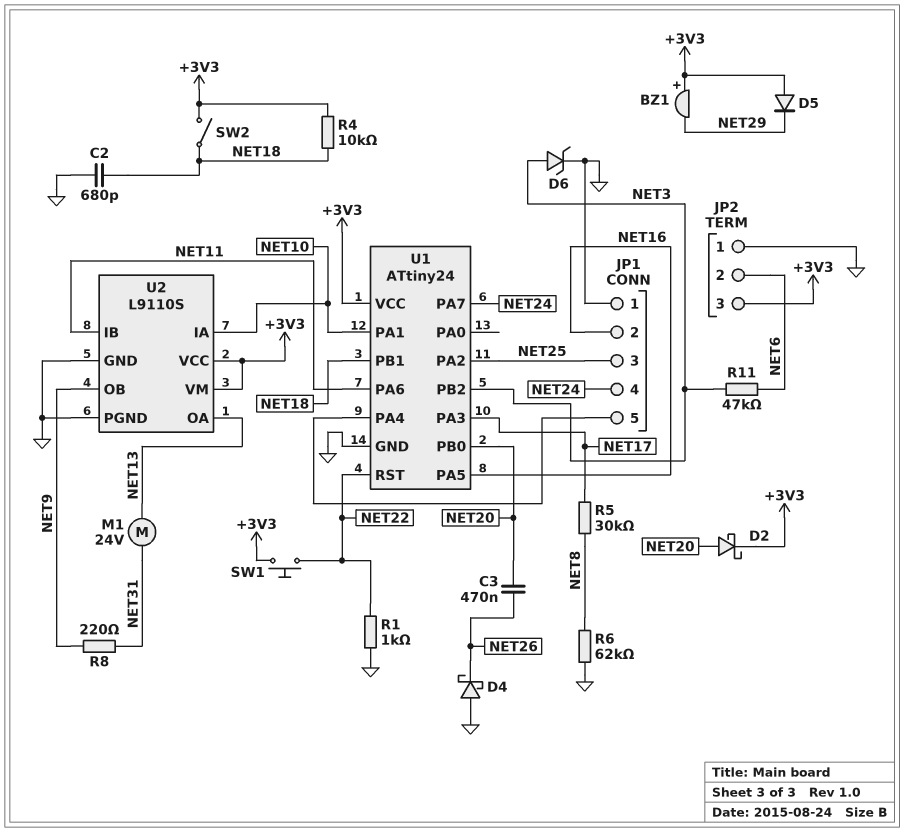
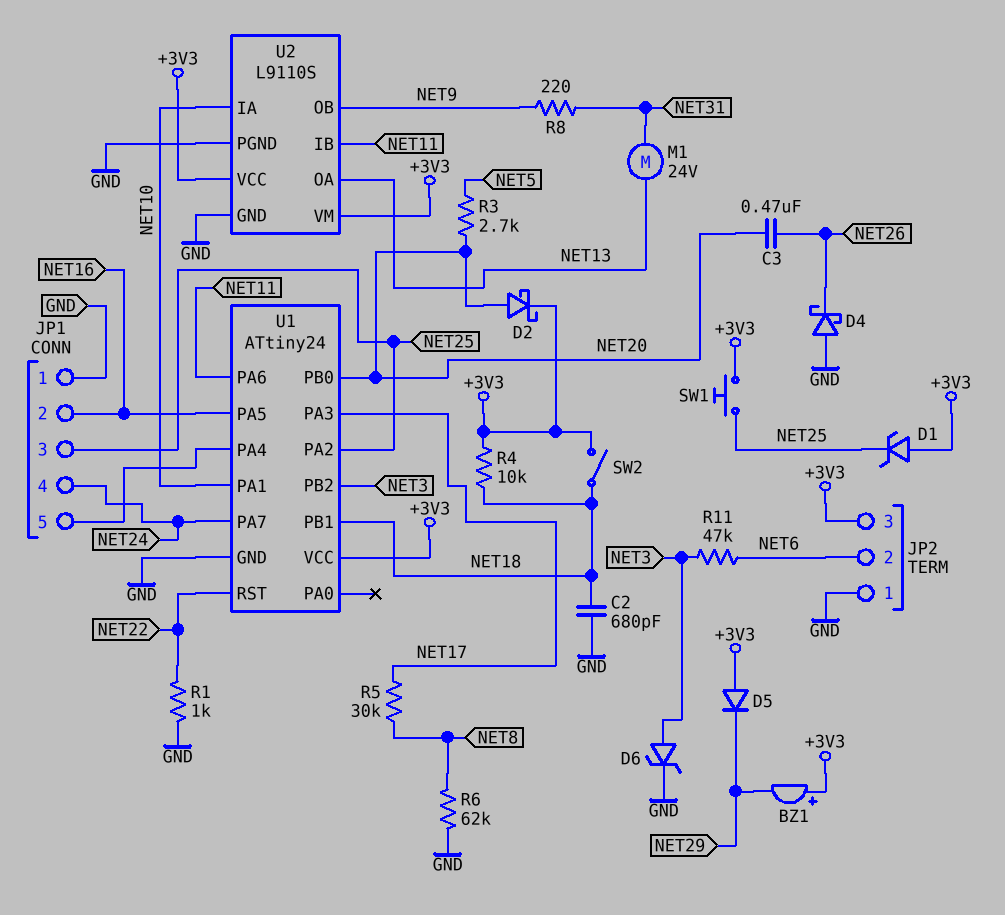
D1: none -> zener (A +3V3, K NET25)
R3: none -> 2.7k (NET5, NET20)
SW1: button (+3V3, NET22) -> button (+3V3, NET25)

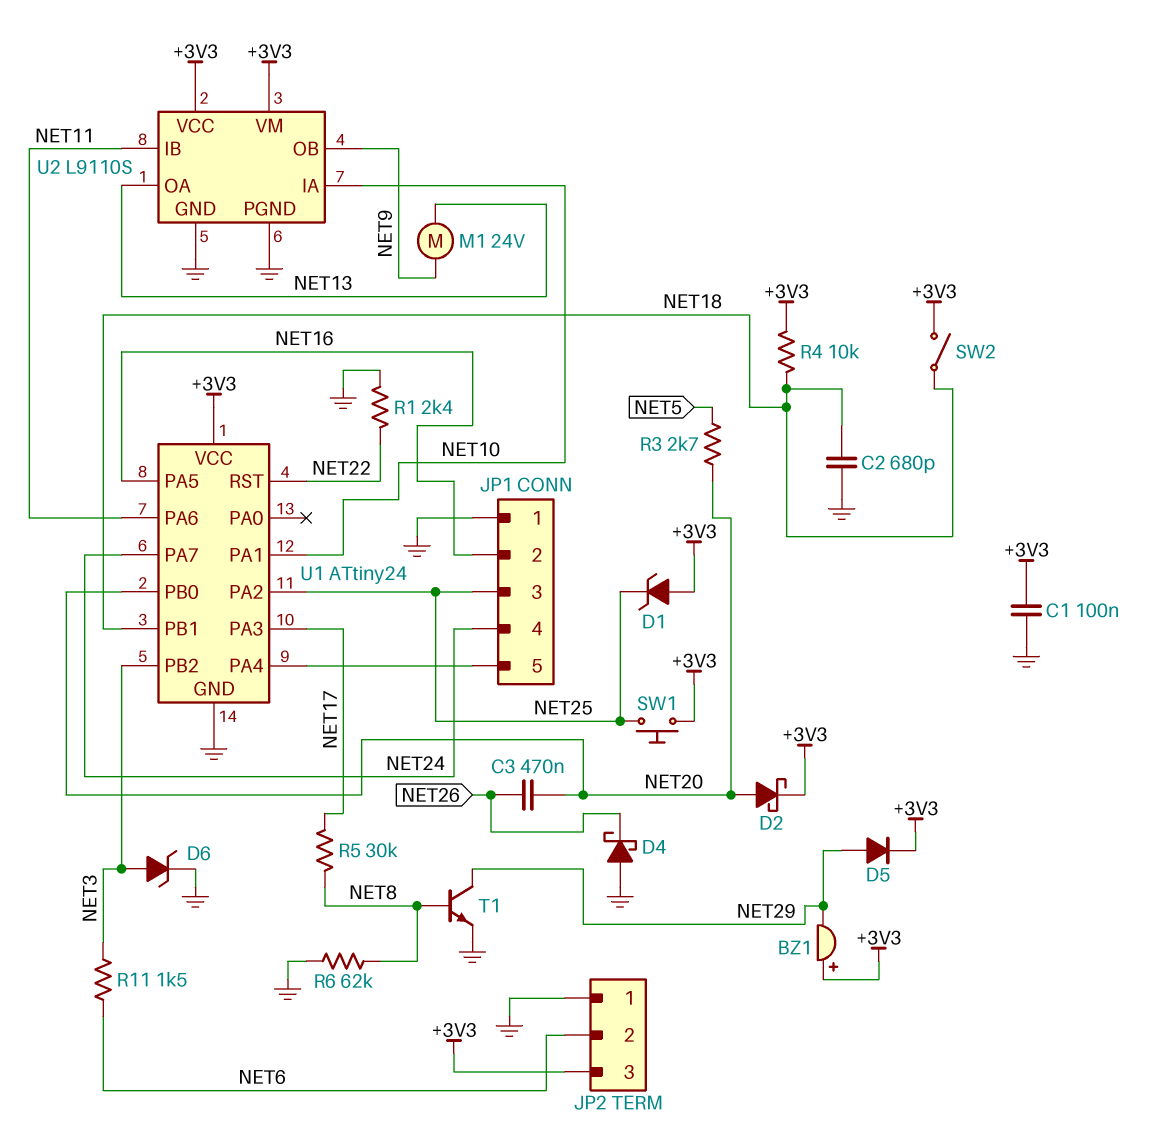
C1: none -> 100nF (+3V3, GND)
D5: diode (A +3V3, K NET29) -> diode (A NET29, K +3V3)
M1: motor 24V (NET13, NET31) -> motor 24V (NET9, NET13)
R1: 1k (GND, NET22) -> 2.4k (GND, NET22)
R8: 220 (NET9, NET31) -> none
R11: 47k (NET3, NET6) -> 1.5k (NET3, NET6)
T1: none -> NPN (B NET8, C NET29, E GND)

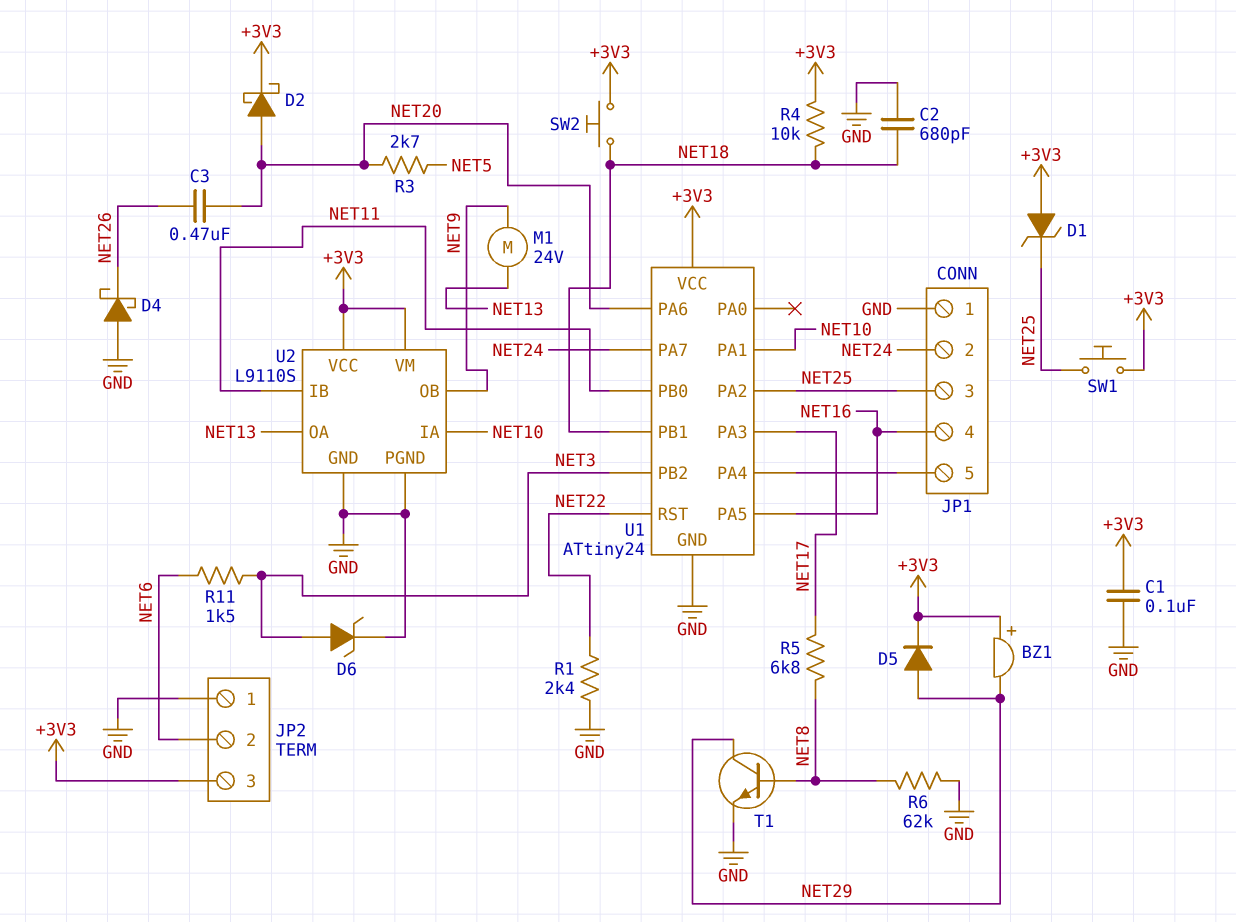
JP1 pin 2: NET16 -> NET24
JP1 pin 4: NET24 -> NET16
R5: 30k (NET8, NET17) -> 6.8k (NET8, NET17)
SW2: switch (+3V3, NET18) -> button (+3V3, NET18)
U1 pin PA6: NET11 -> NET20
U1 pin PB0: NET20 -> NET11

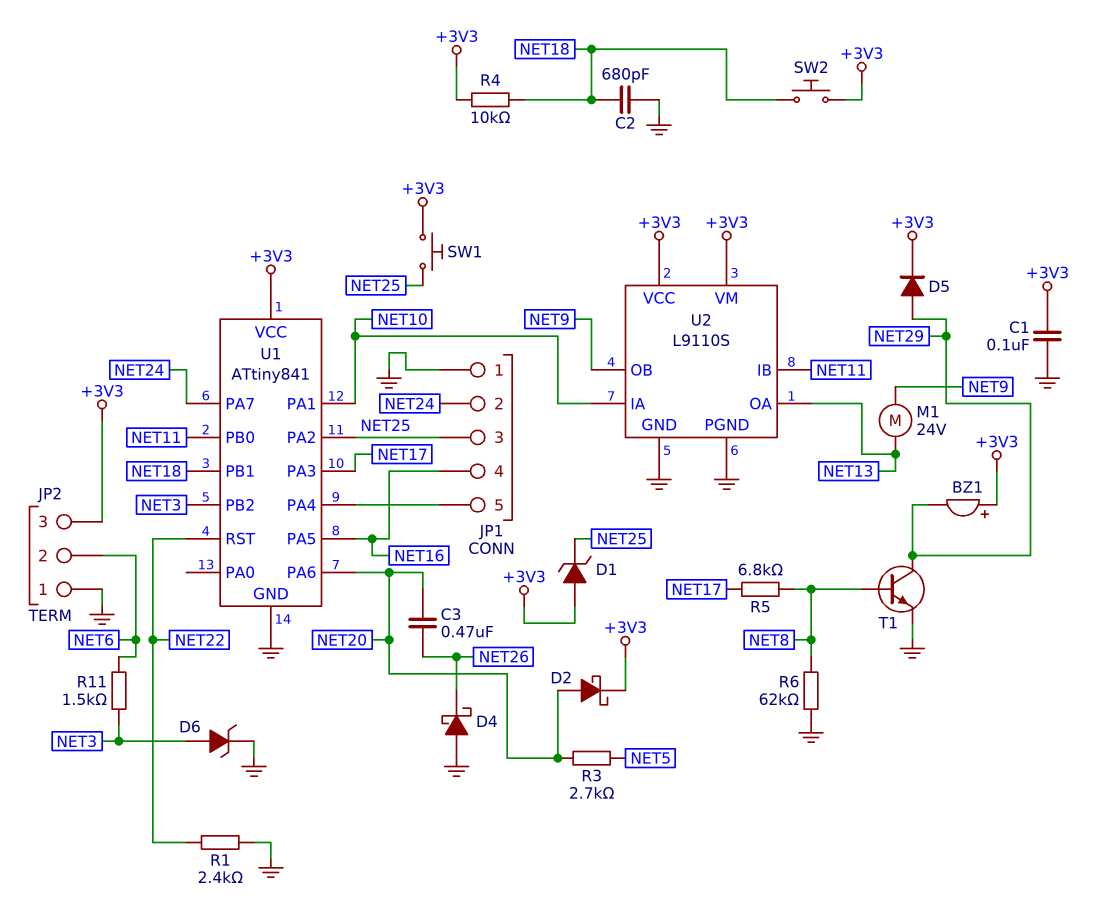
U1: ATtiny24 -> ATtiny841

